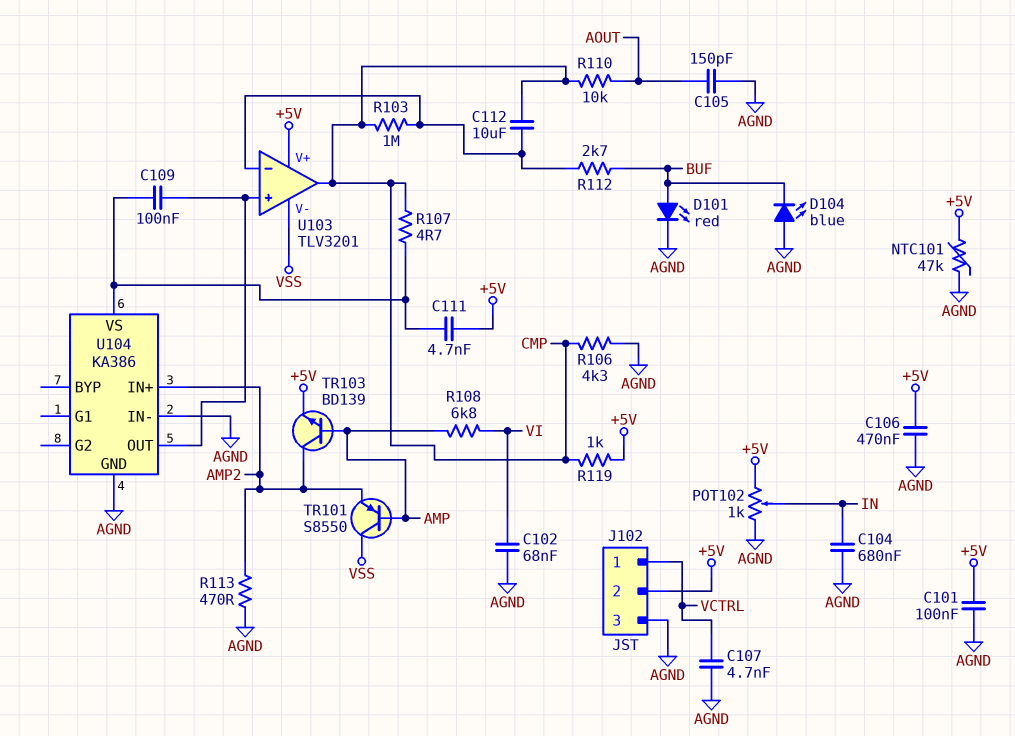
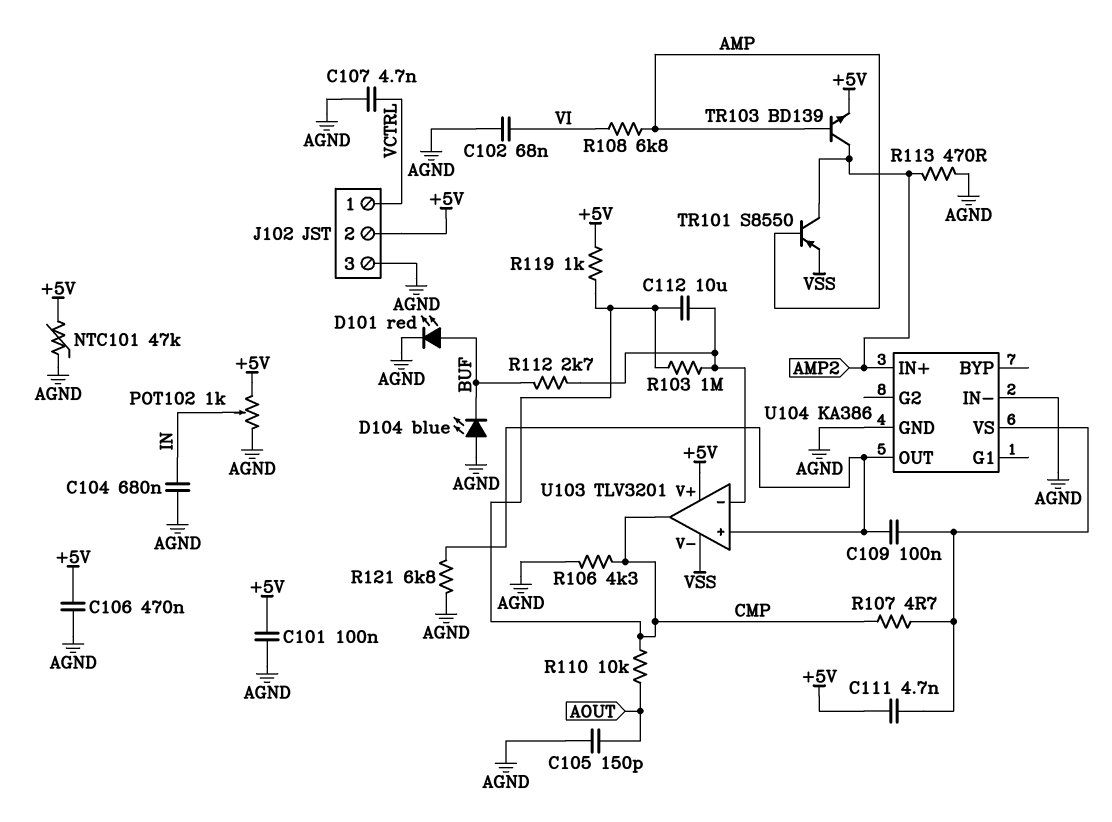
R121: none -> 6.8k (AGND, U103/in+)
TR101: PNP S8550 (B AMP, C VSS, E AMP2) -> PNP S8550 (B AMP, C AMP2, E VSS)

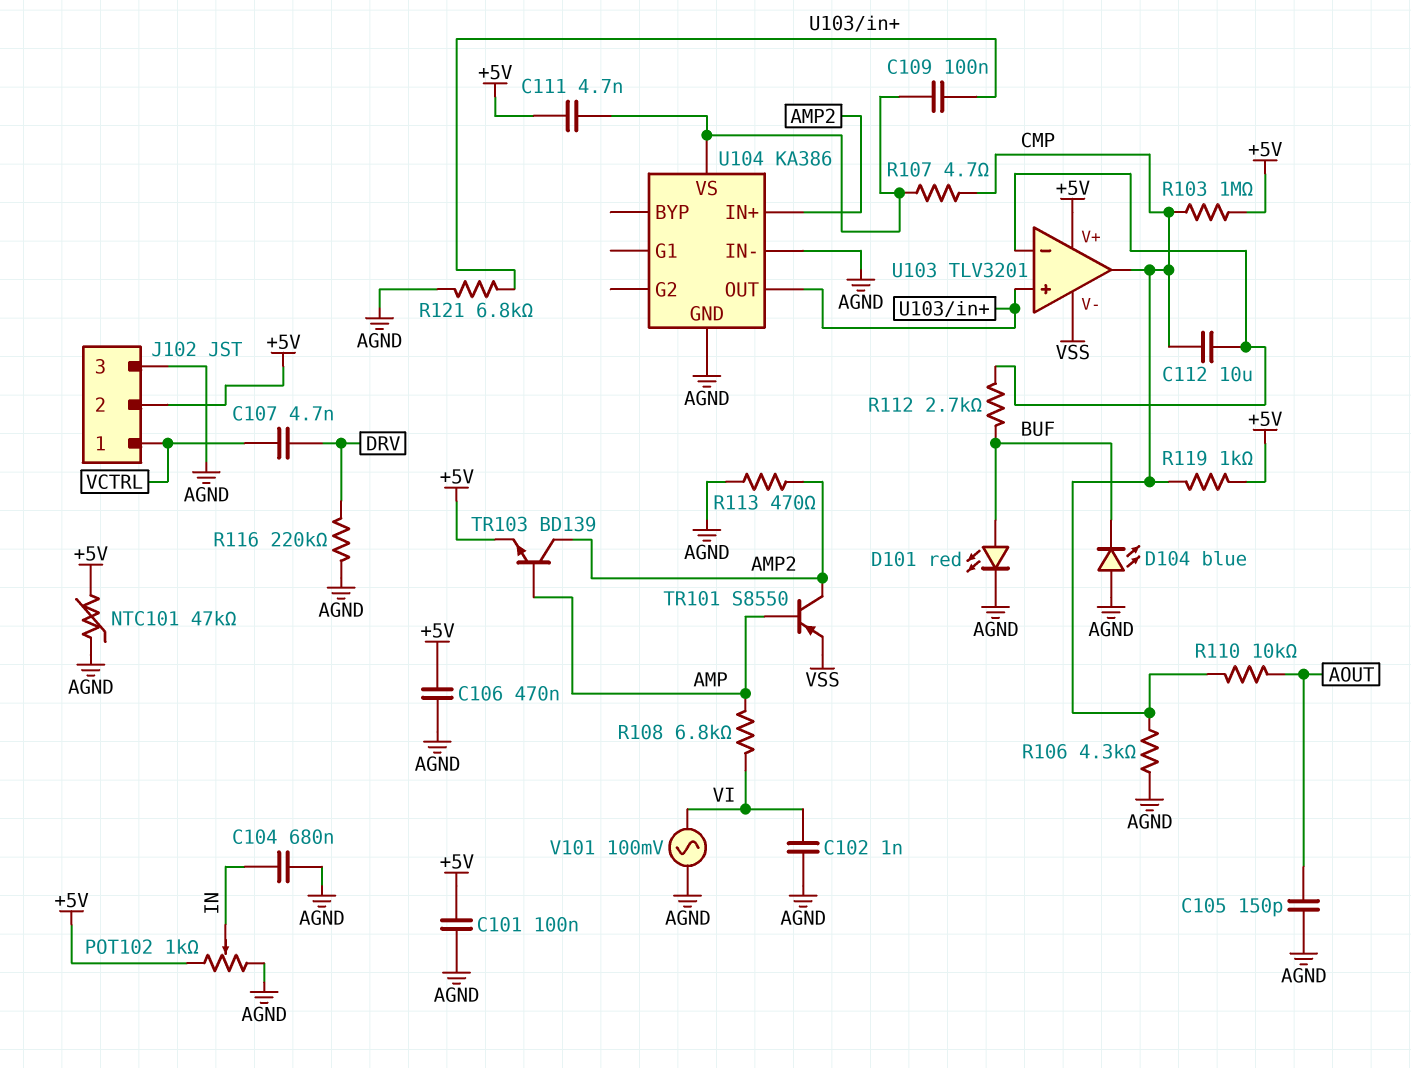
C102: 68nF (AGND, VI) -> 1nF (AGND, VI)
C107: 4.7nF (AGND, VCTRL) -> 4.7nF (DRV, VCTRL)
R103: 1M (CMP, U103/in-) -> 1M (+5V, CMP)
R116: none -> 220k (AGND, DRV)
V101: none -> AC 100mV (AGND, VI)

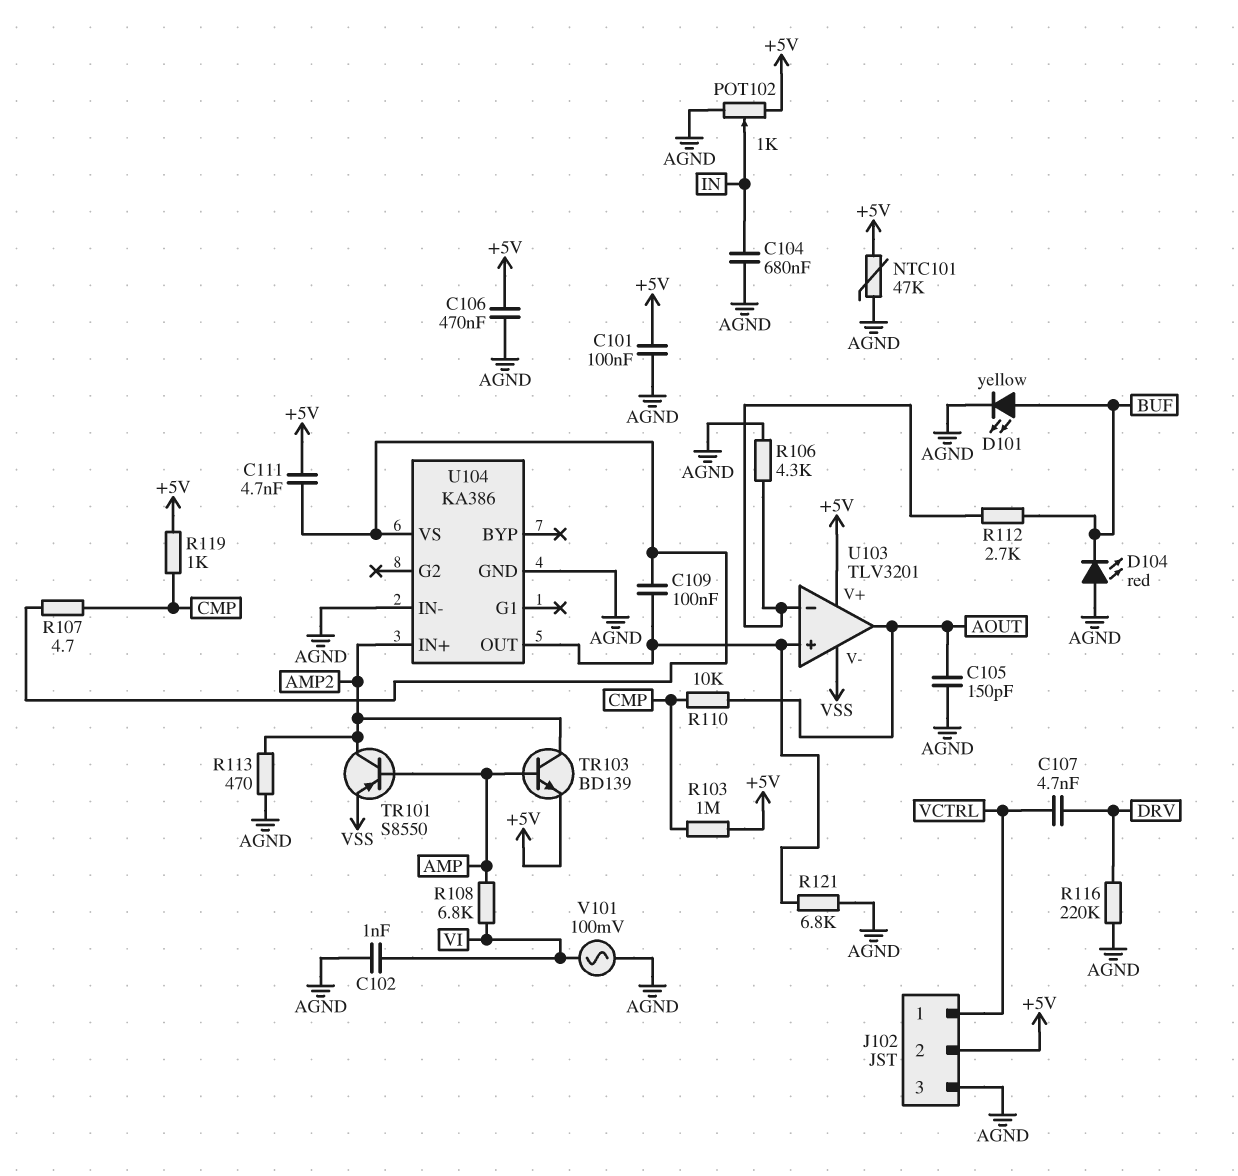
C112: 10uF (CMP, U103/in-) -> none
D101: LED red (A BUF, K AGND) -> LED yellow (A BUF, K AGND)
D104: LED blue (A AGND, K BUF) -> LED red (A AGND, K BUF)
R106: 4.3k (AGND, CMP) -> 4.3k (AGND, U103/in-)
U103 pin out: CMP -> AOUT

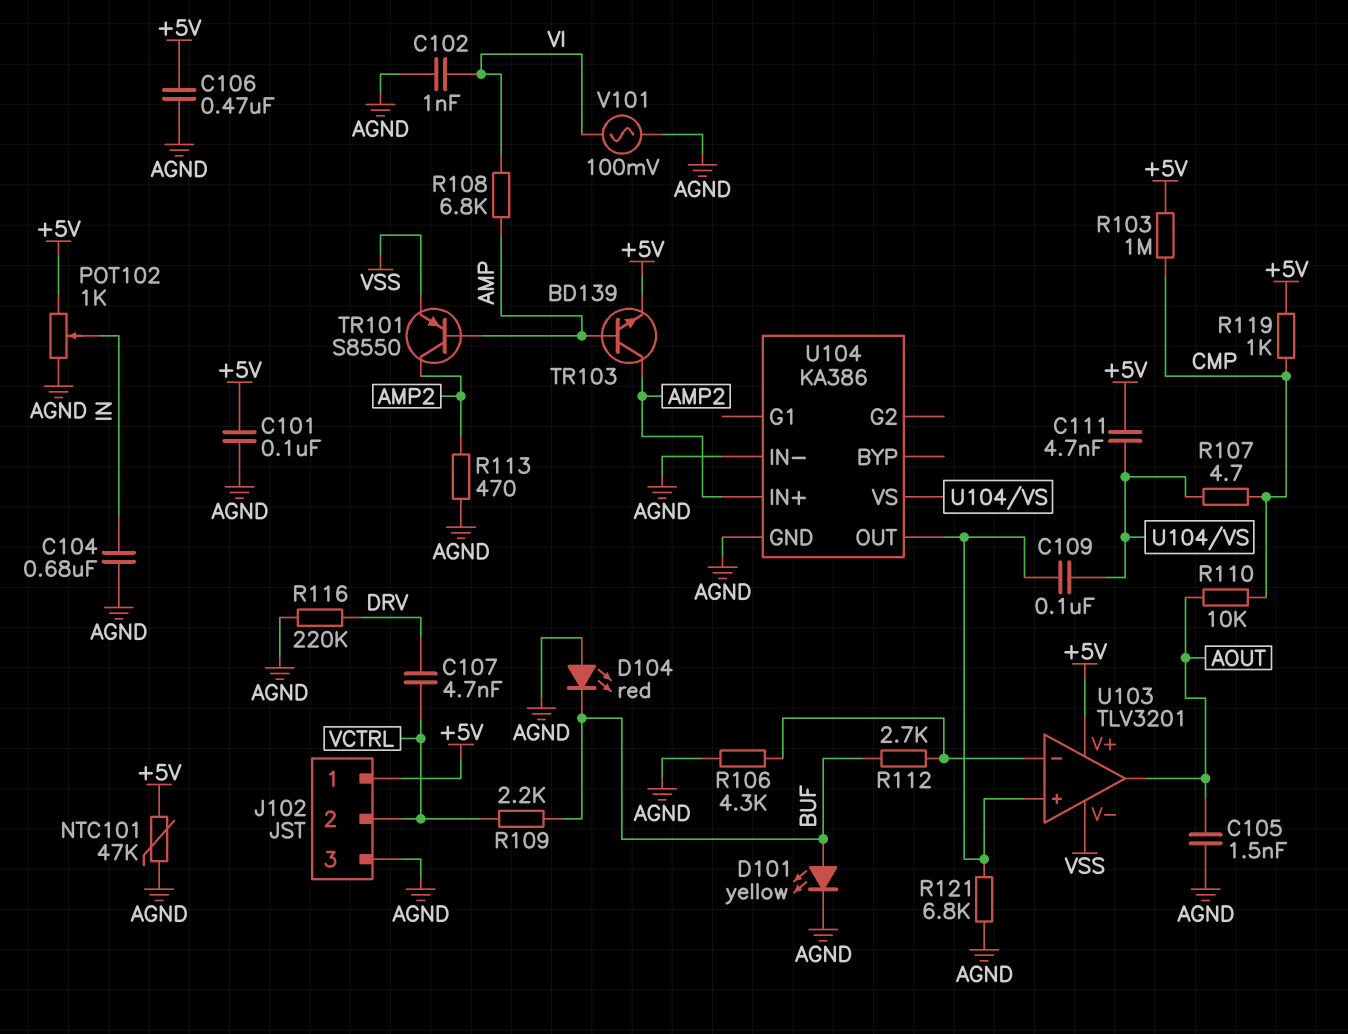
C105: 150pF (AGND, AOUT) -> 1.5nF (AGND, AOUT)
J102 pin 1: VCTRL -> +5V
J102 pin 2: +5V -> VCTRL
R109: none -> 2.2k (BUF, VCTRL)

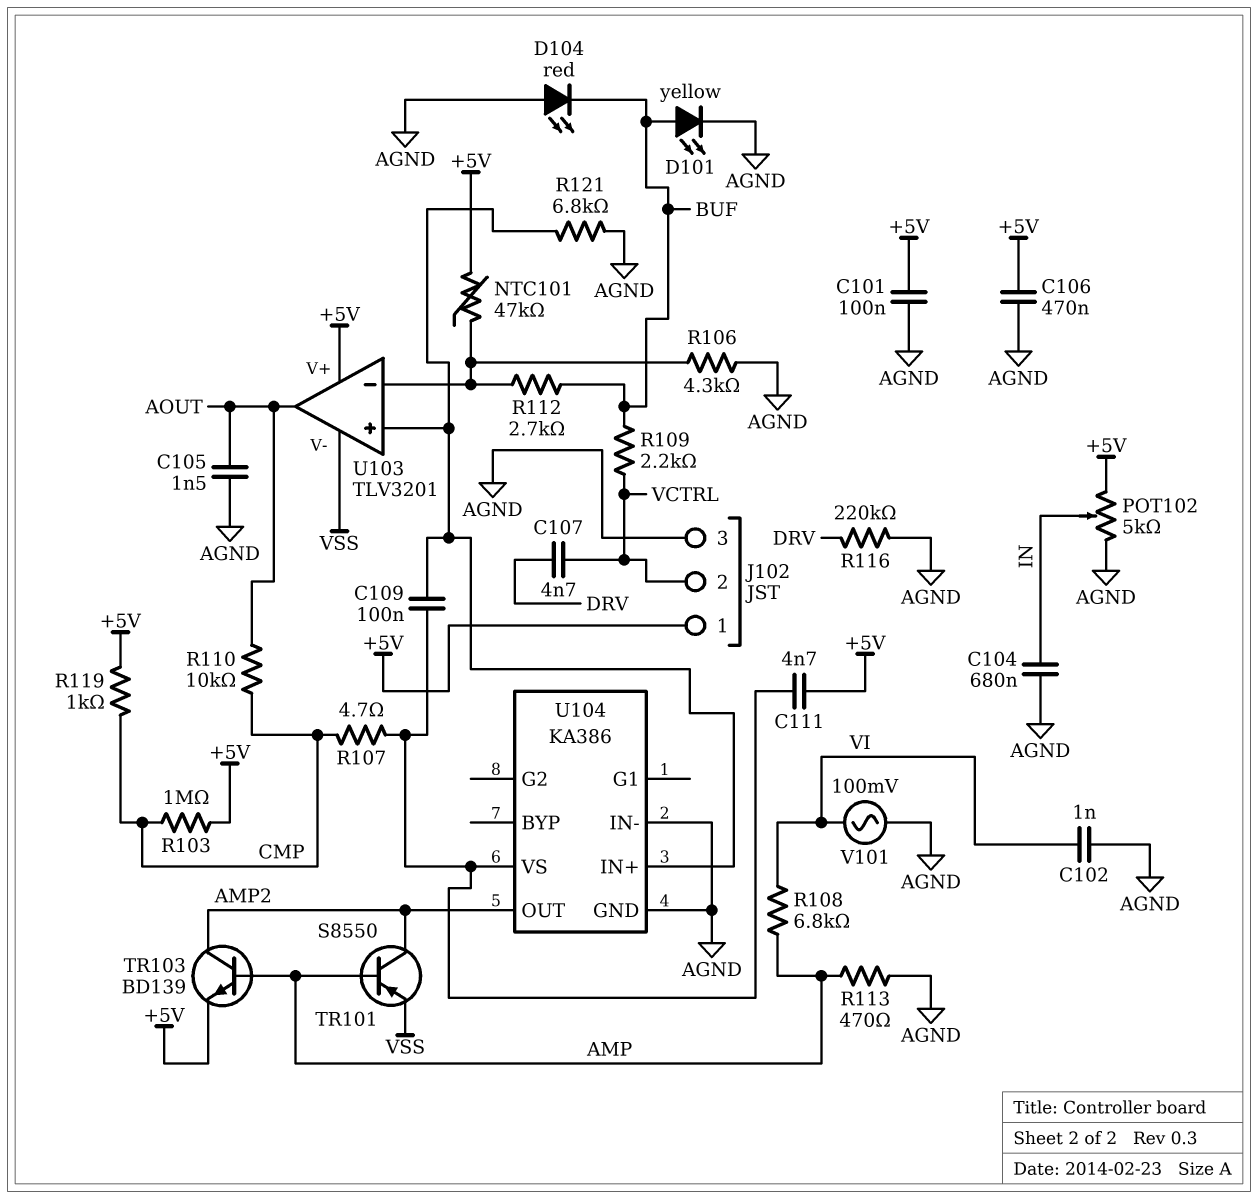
NTC101: 47k (+5V, AGND) -> 47k (+5V, U103/in-)
POT102: 1k (+5V, AGND, wiper IN) -> 5k (+5V, AGND, wiper IN)
R113: 470 (AGND, AMP2) -> 470 (AGND, AMP)
U104 pin IN+: AMP2 -> U103/in+
U104 pin OUT: U103/in+ -> AMP2

